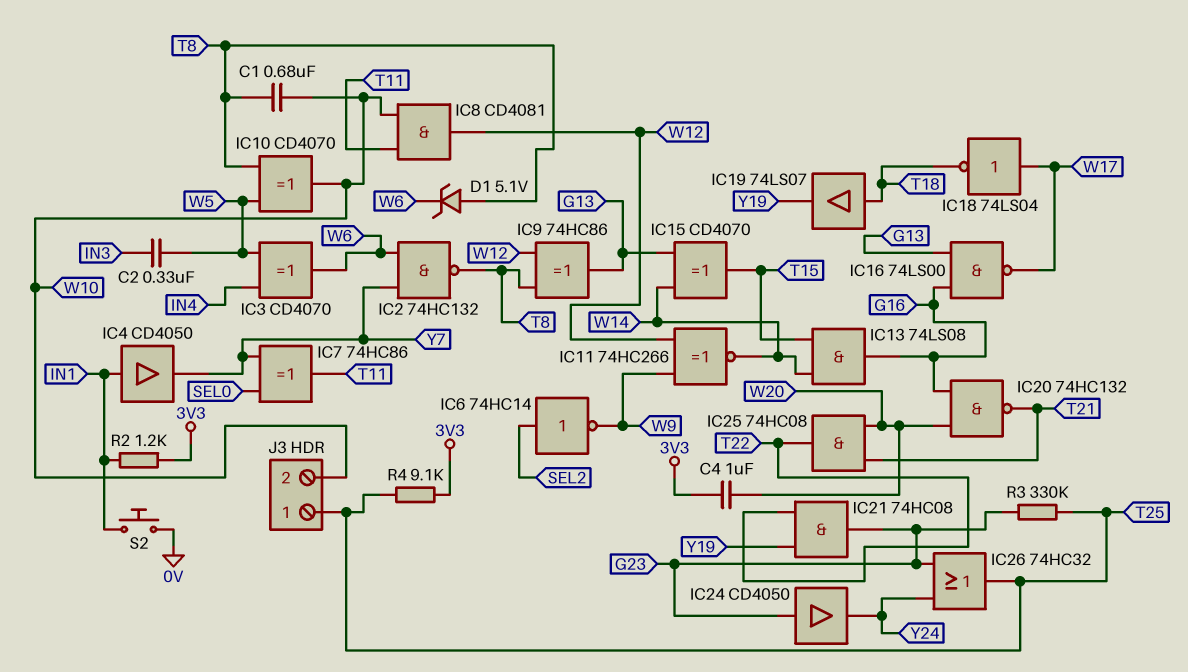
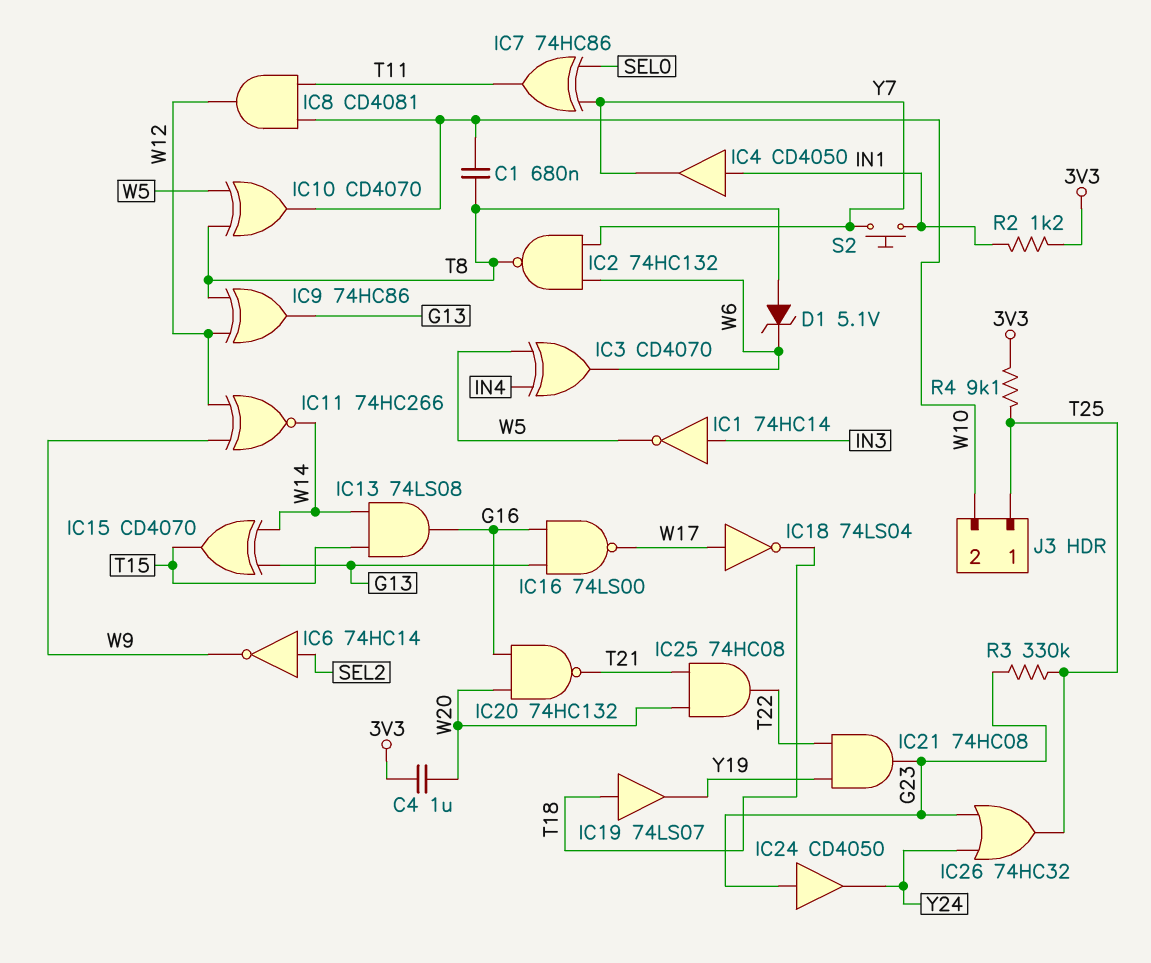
C2: 330nF (IN3, W5) -> none
IC1: none -> NOT 74HC14 (in IN3, out W5)
S2: button (0V, IN1) -> button (IN1, Y7)

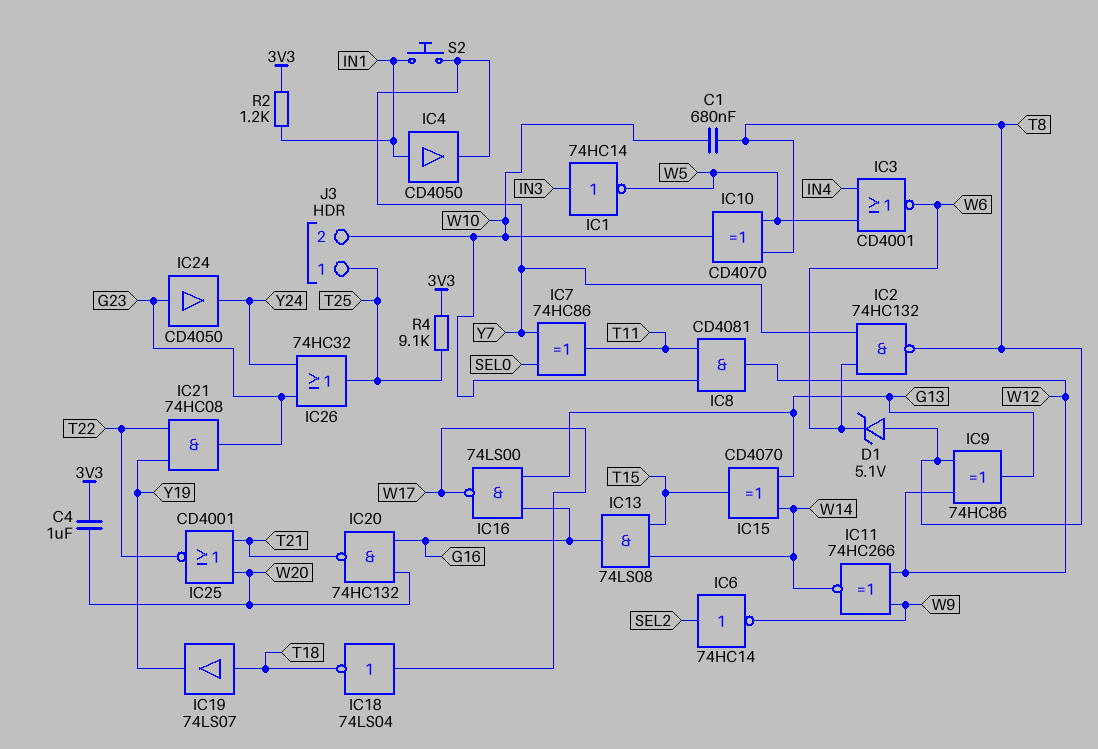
IC3: XOR CD4070 (in IN4, in W5, out W6) -> NOR CD4001 (in IN4, in W5, out W6)
IC25: AND 74HC08 (in T21, in W20, out T22) -> NOR CD4001 (in T21, in W20, out T22)
R3: 330k (G23, T25) -> none

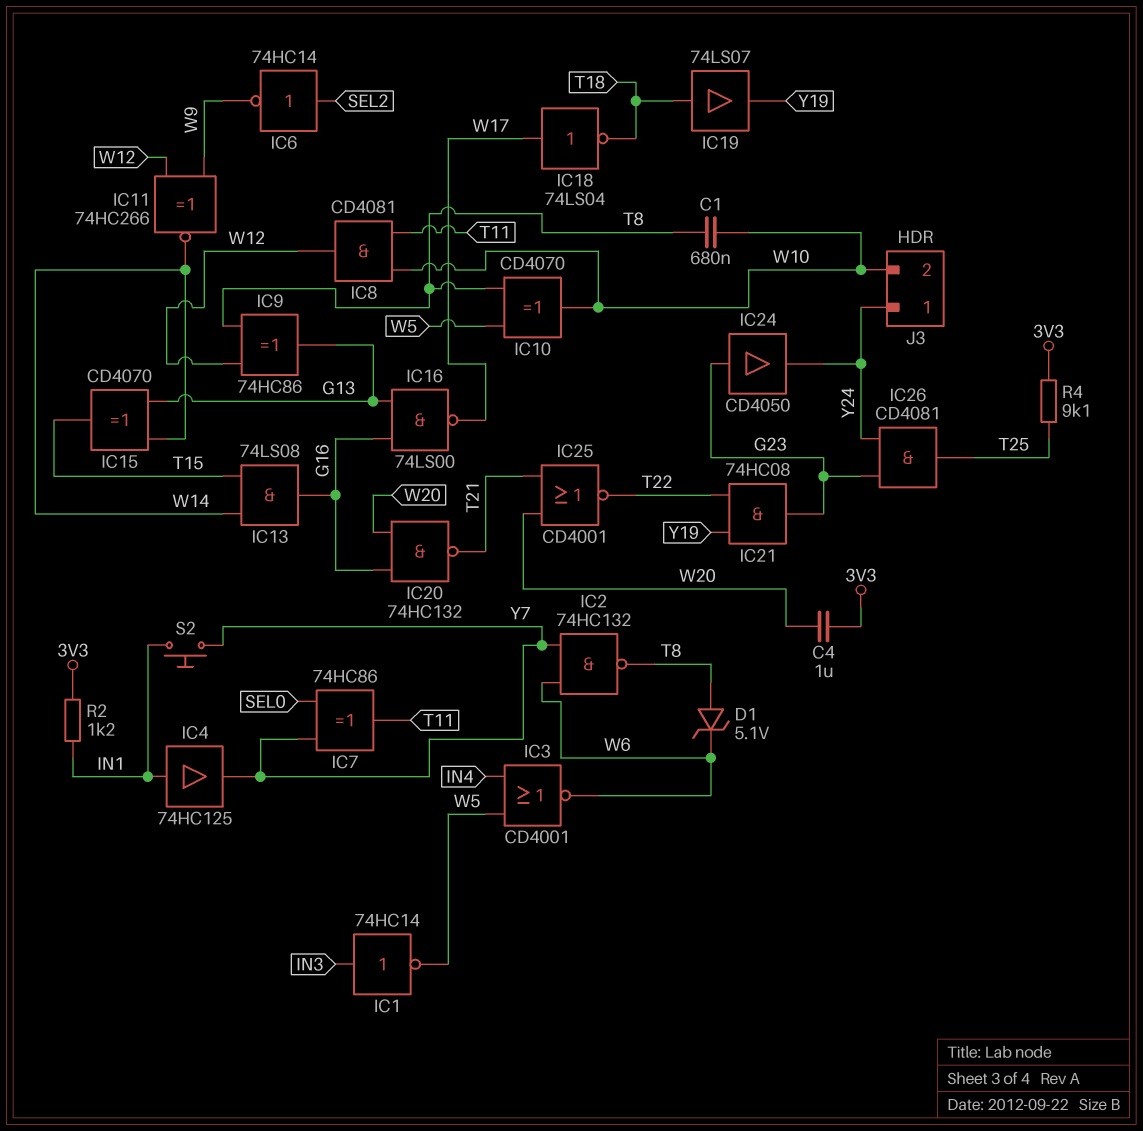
IC4: buffer CD4050 (in IN1, out Y7) -> buffer 74HC125 (in IN1, out Y7)
IC26: OR 74HC32 (in G23, in Y24, out T25) -> AND CD4081 (in G23, in Y24, out T25)
J3 pin 1: T25 -> Y24

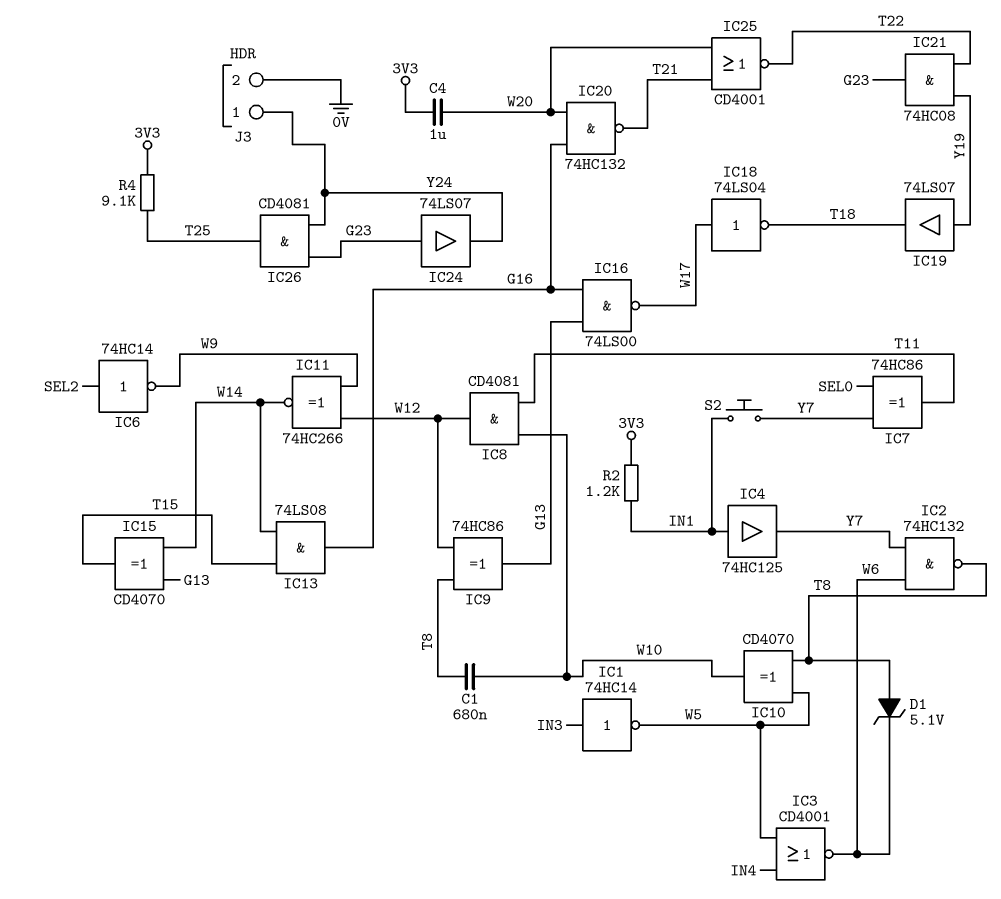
IC19: buffer 74LS07 (in T18, out Y19) -> buffer 74LS07 (in Y19, out T18)
IC24: buffer CD4050 (in G23, out Y24) -> buffer 74LS07 (in G23, out Y24)
J3 pin 2: W10 -> 0V

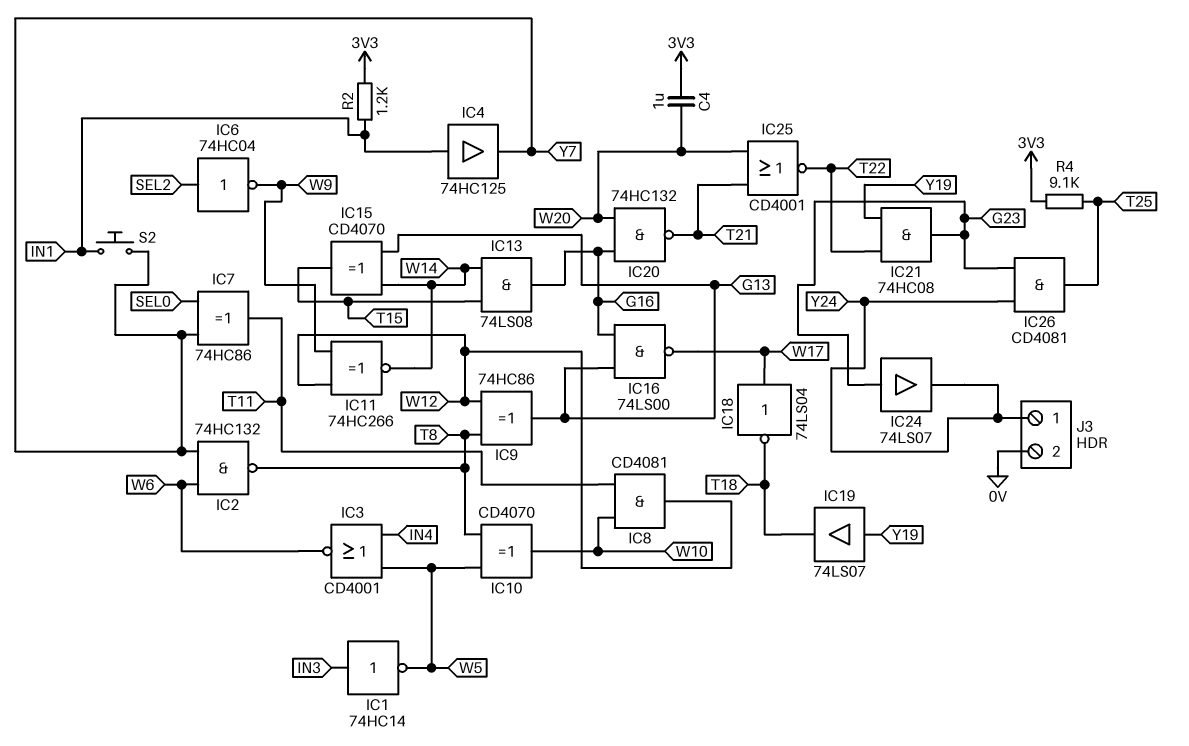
C1: 680nF (T8, W10) -> none
D1: zener 5.1V (A T8, K W6) -> none
IC6: NOT 74HC14 (in SEL2, out W9) -> NOT 74HC04 (in SEL2, out W9)

